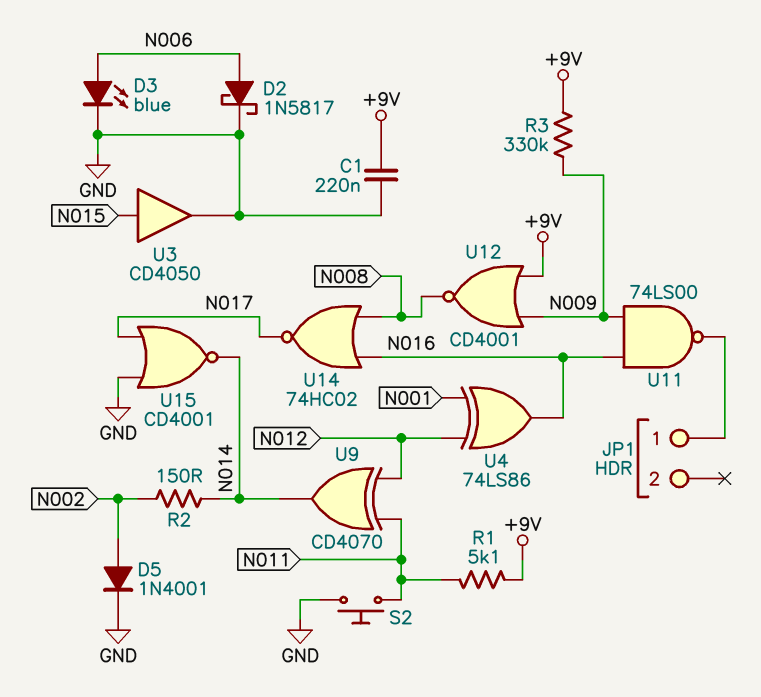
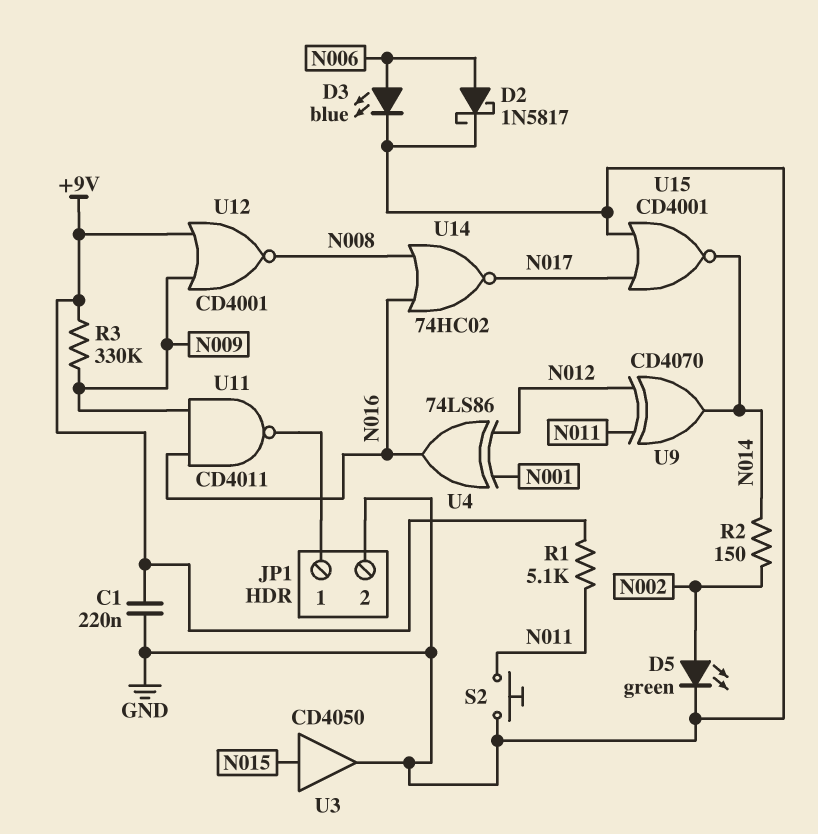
D5: diode 1N4001 (A N002, K GND) -> LED green (A N002, K GND)
JP1 pin 2: none -> GND
U11: NAND 74LS00 (in N009, in N016, out JP1/1) -> NAND CD4011 (in N009, in N016, out JP1/1)

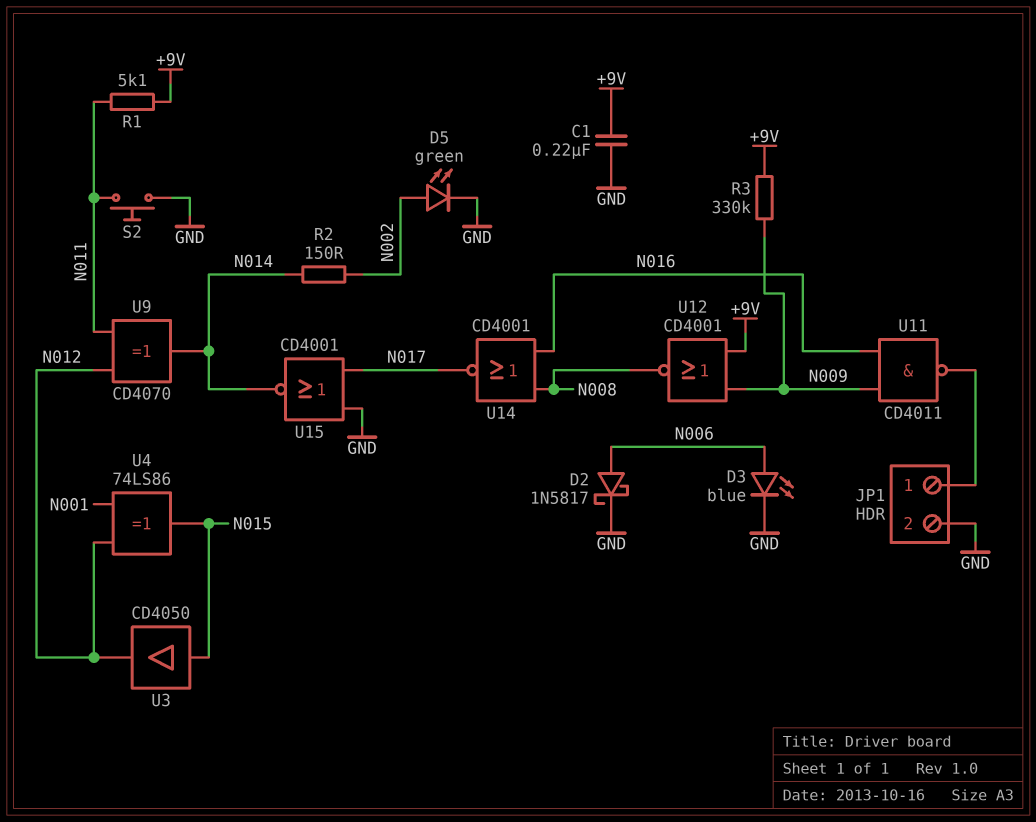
U3: buffer CD4050 (in N015, out GND) -> buffer CD4050 (in N015, out N012)
U4: XOR 74LS86 (in N001, in N012, out N016) -> XOR 74LS86 (in N001, in N012, out N015)
U14: NOR 74HC02 (in N008, in N016, out N017) -> NOR CD4001 (in N008, in N016, out N017)

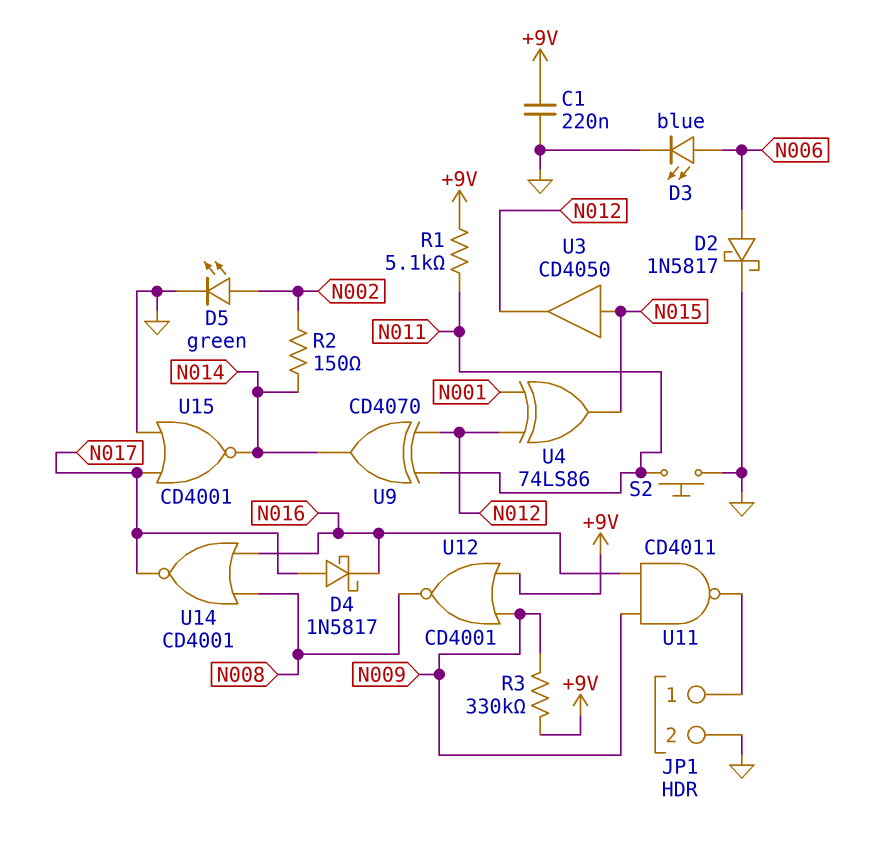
D4: none -> schottky 1N5817 (A N017, K N016)

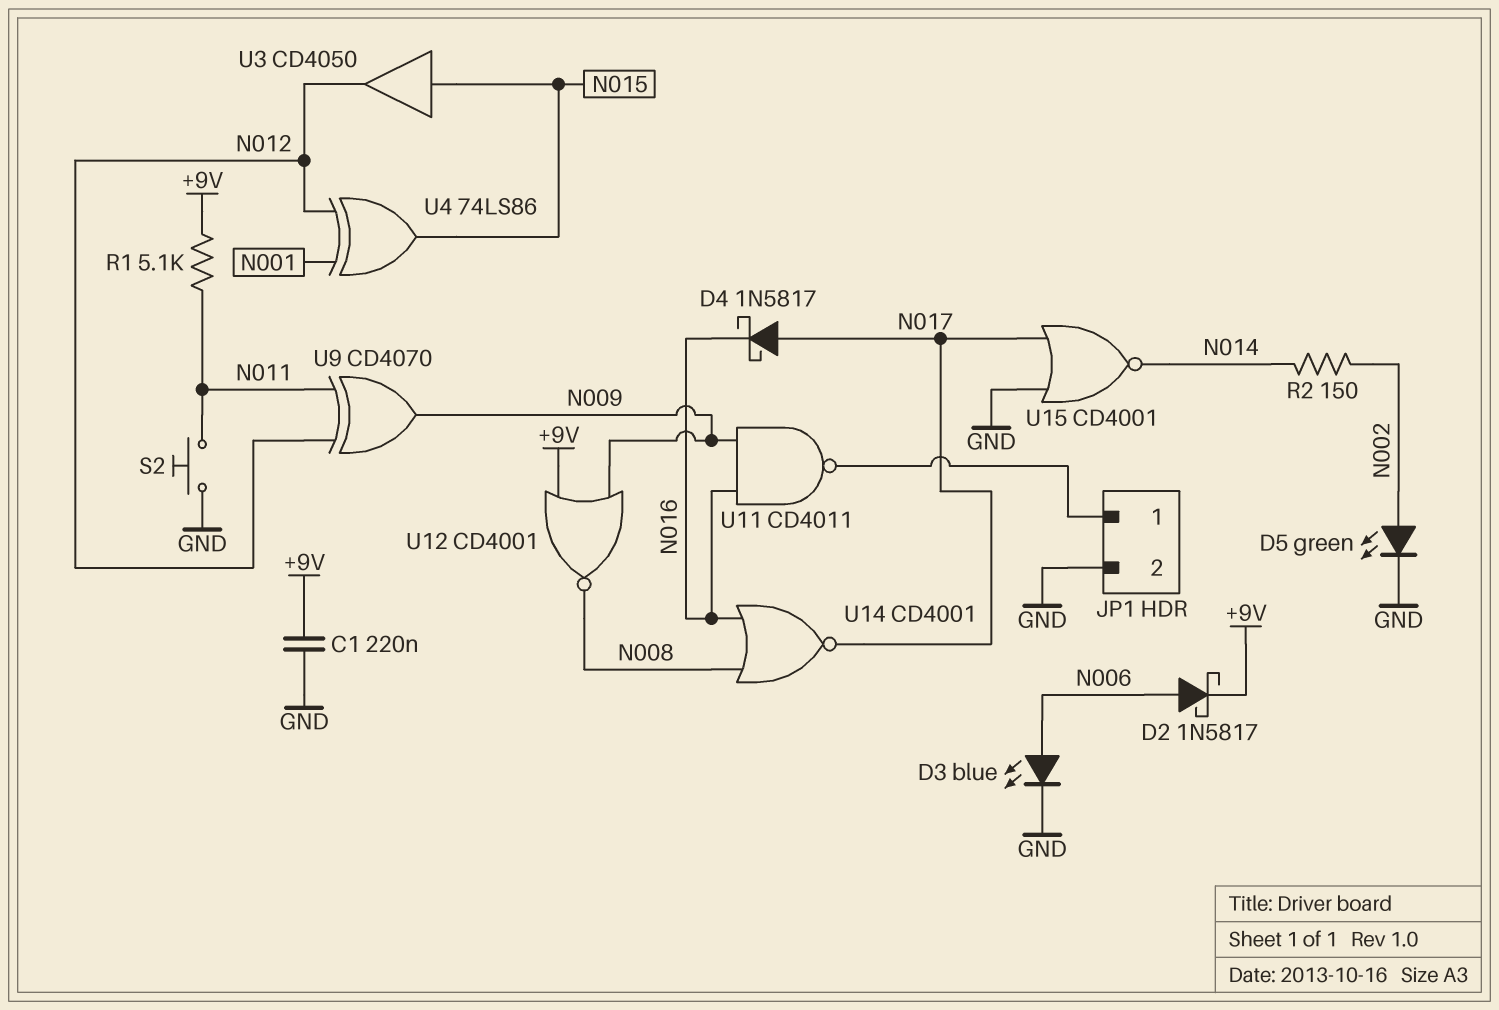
D2: schottky 1N5817 (A N006, K GND) -> schottky 1N5817 (A N006, K +9V)
R3: 330k (+9V, N009) -> none
U9: XOR CD4070 (in N011, in N012, out N014) -> XOR CD4070 (in N011, in N012, out N009)

